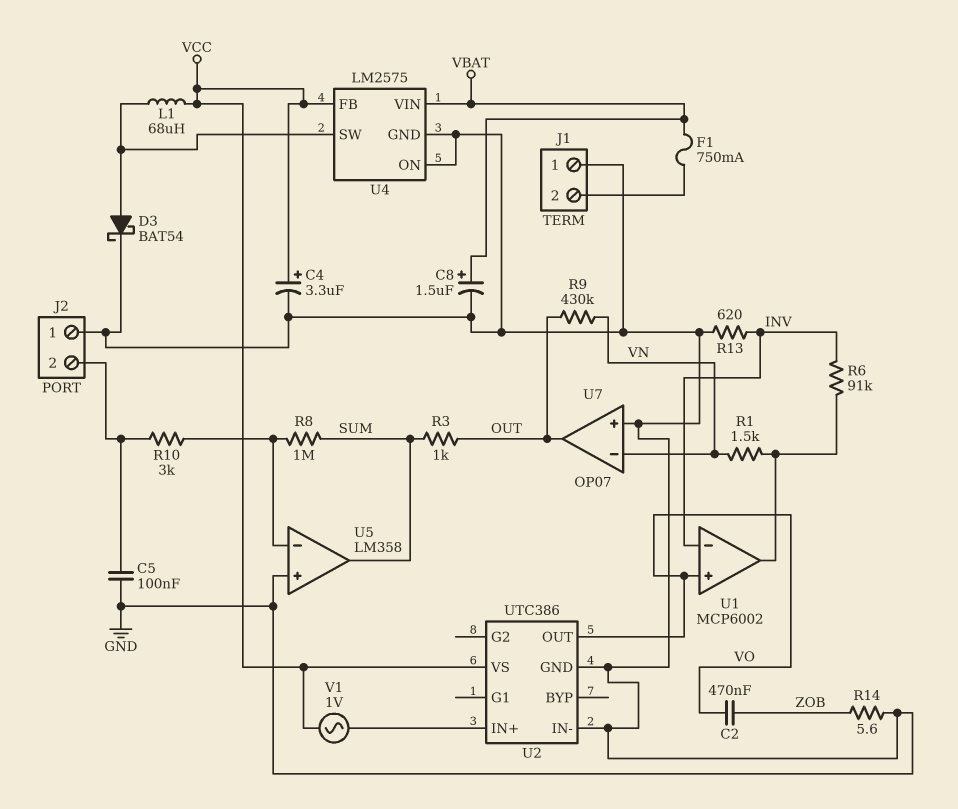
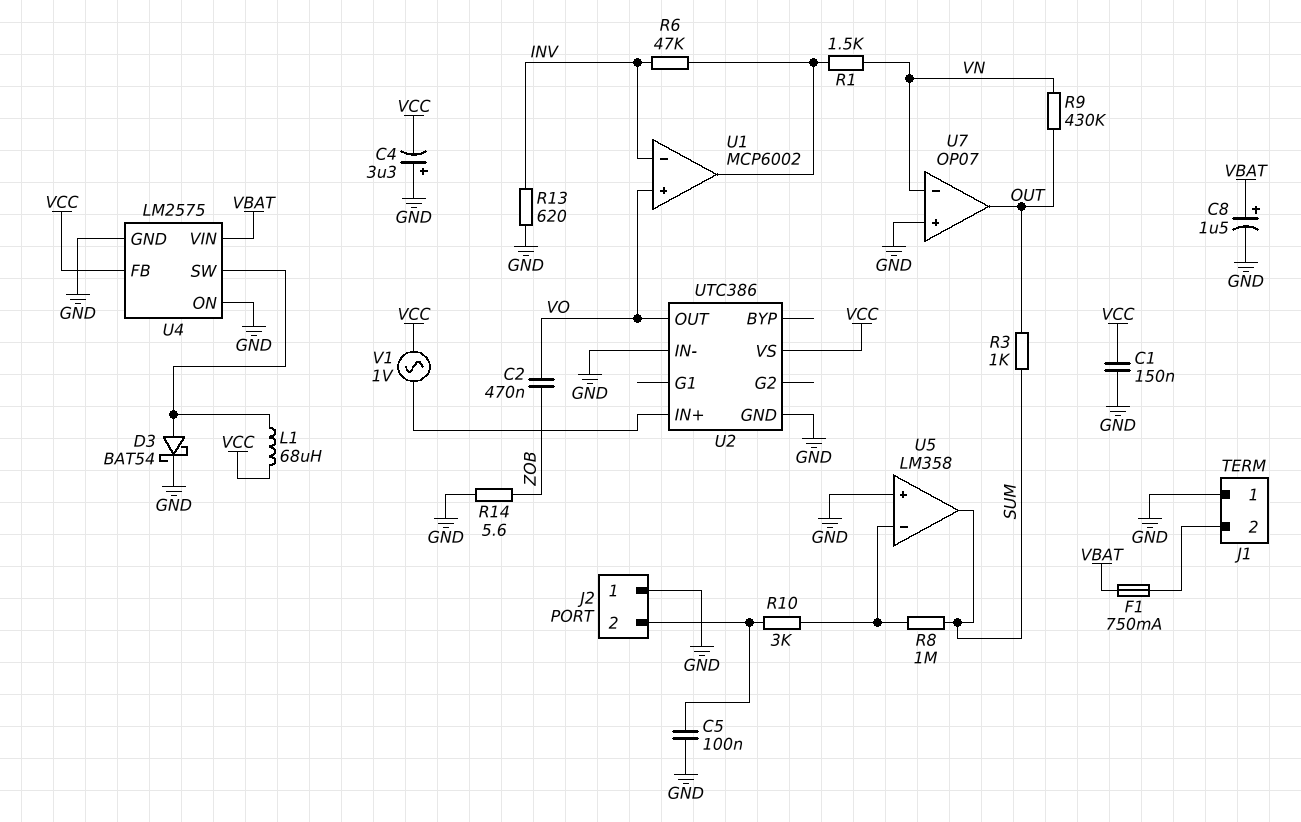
C1: none -> 150nF (GND, VCC)
C4: 3.3uF (plus VCC, minus GND) -> 3.3uF (plus GND, minus VCC)
R6: 91k (INV, U1/out) -> 47k (INV, U1/out)

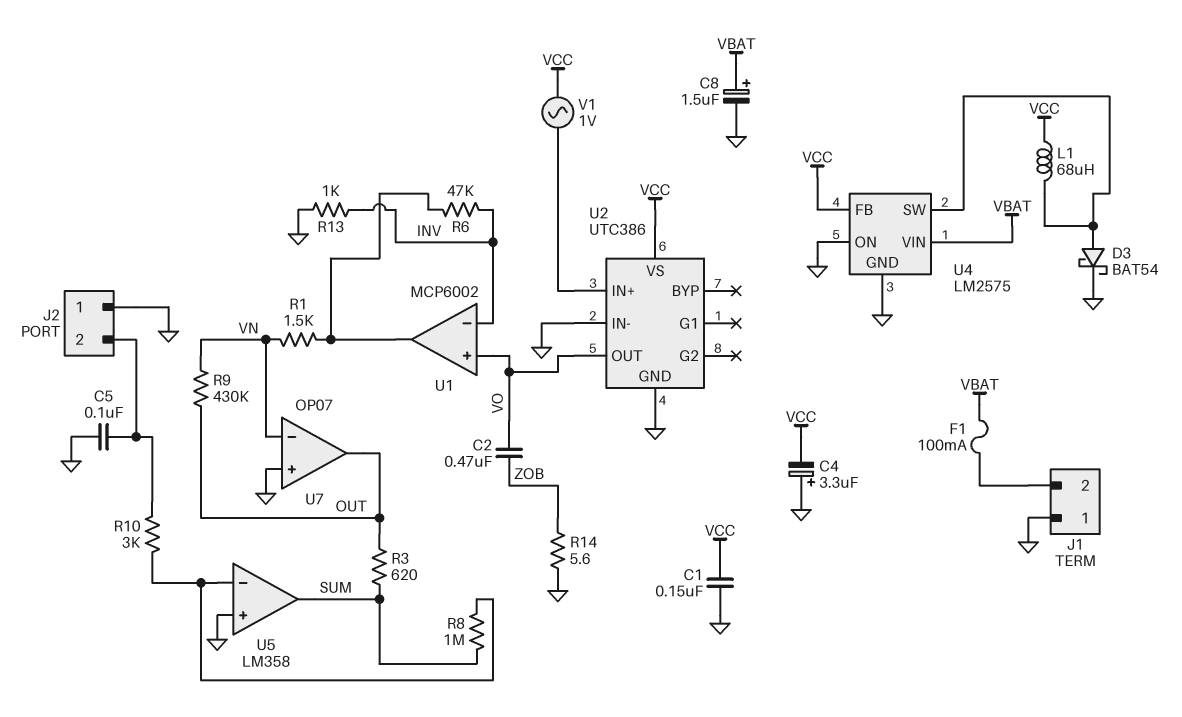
F1: 750mA (J1/2, VBAT) -> 100mA (J1/2, VBAT)
R3: 1k (OUT, SUM) -> 620 (OUT, SUM)
R13: 620 (GND, INV) -> 1k (GND, INV)

